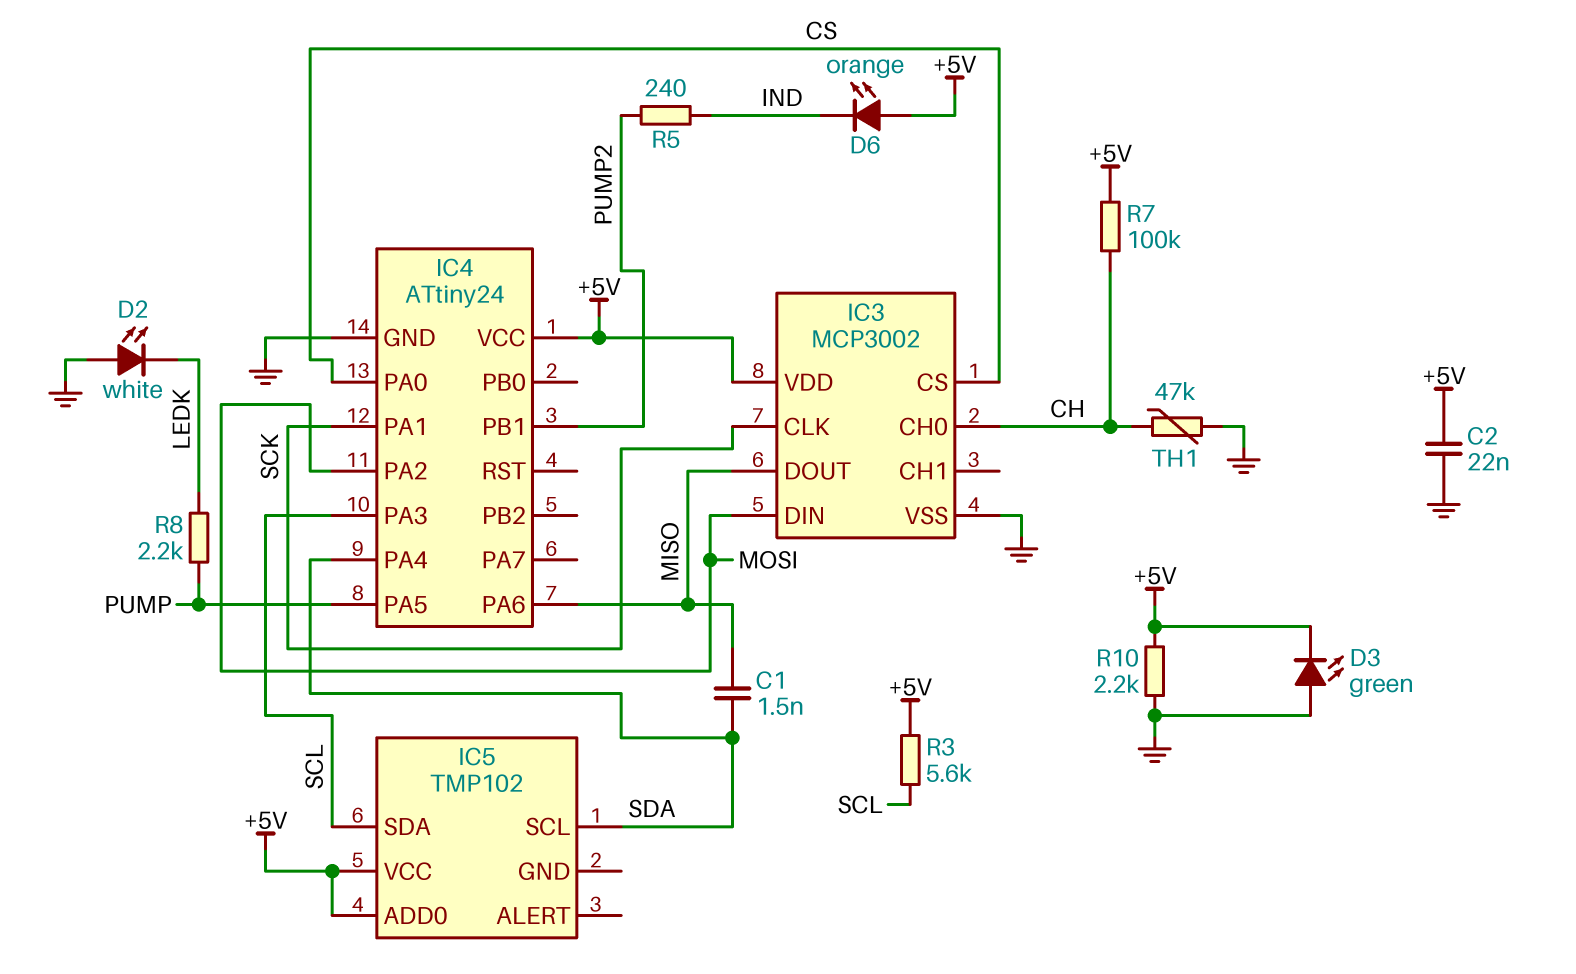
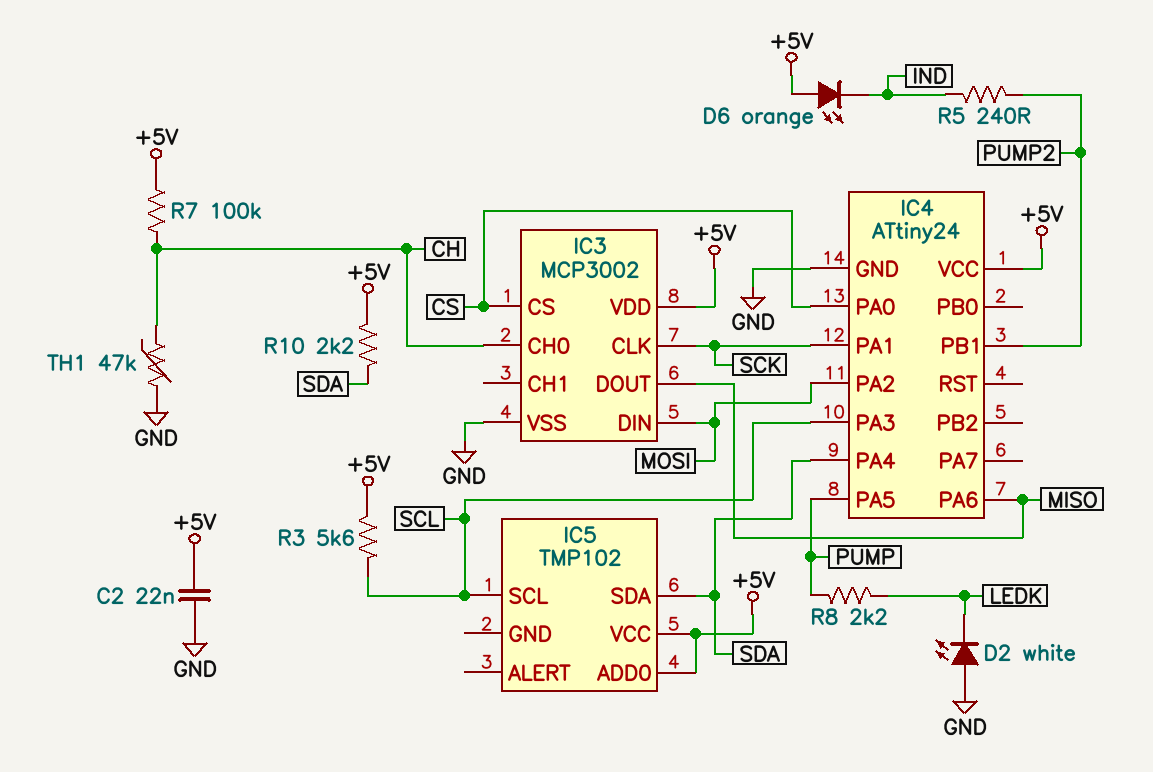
C1: 1.5nF (MISO, SDA) -> none
D3: LED green (A GND, K +5V) -> none
IC5 pin SCL: SDA -> SCL
IC5 pin SDA: SCL -> SDA
R10: 2.2k (+5V, GND) -> 2.2k (+5V, SDA)

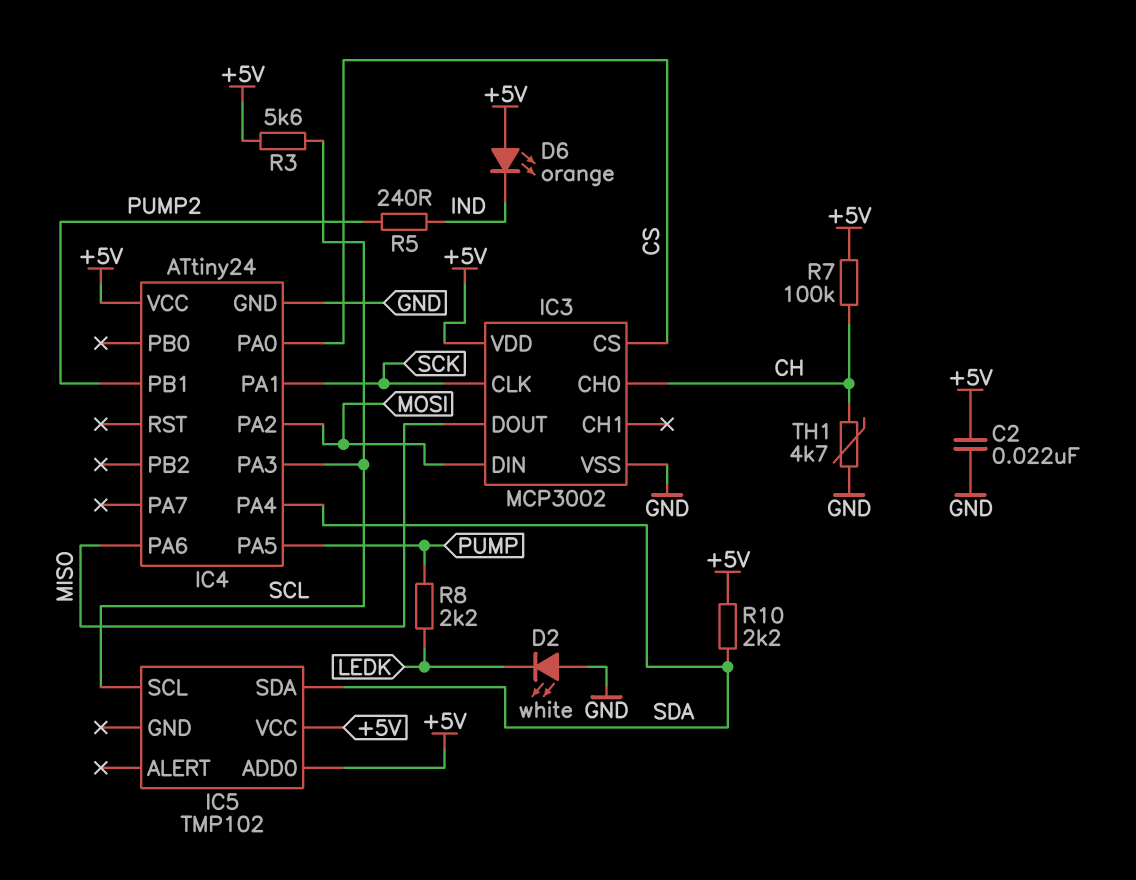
TH1: 47k (CH, GND) -> 4.7k (CH, GND)

